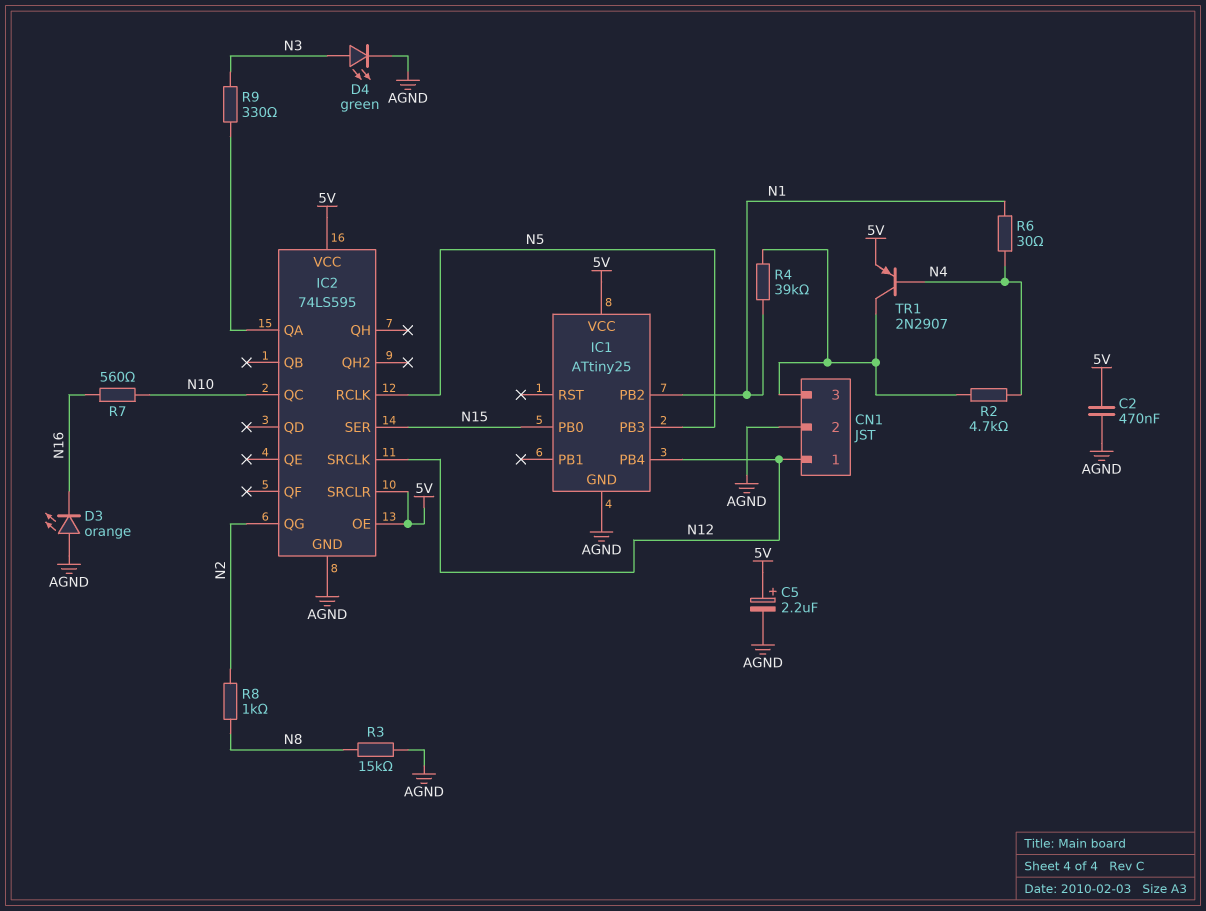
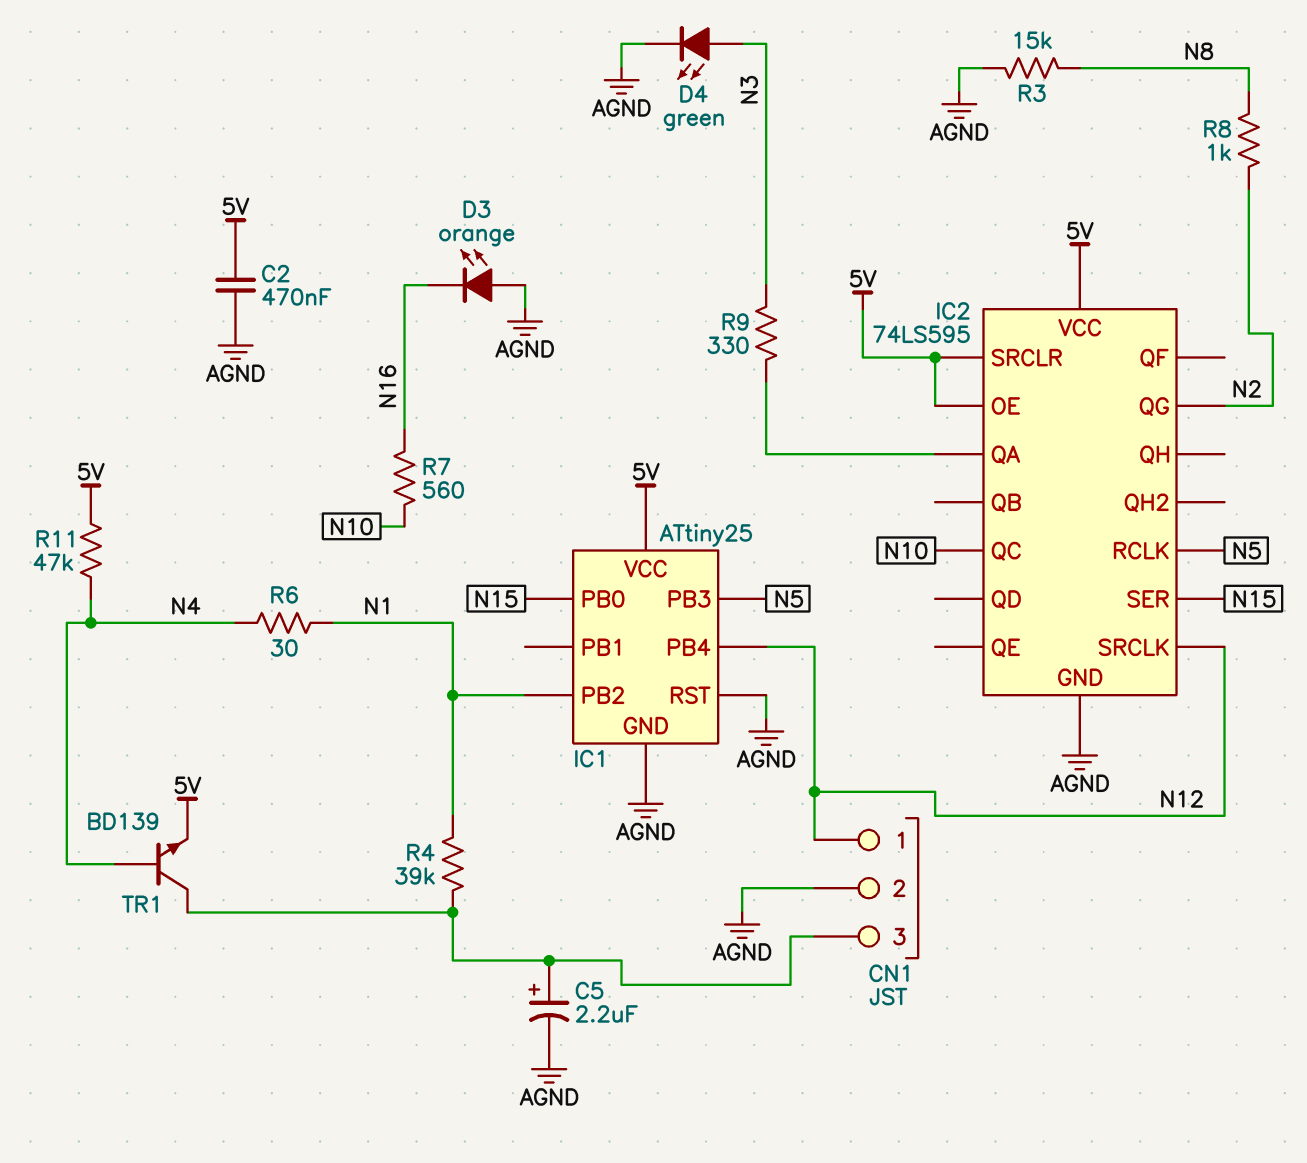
C5: 2.2uF (plus 5V, minus AGND) -> 2.2uF (plus CN1/3, minus AGND)
IC1 pin RST: none -> AGND
R2: 4.7k (CN1/3, N4) -> none
R11: none -> 47k (5V, N4)
TR1: PNP 2N2907 (B N4, C CN1/3, E 5V) -> NPN BD139 (B N4, C CN1/3, E 5V)

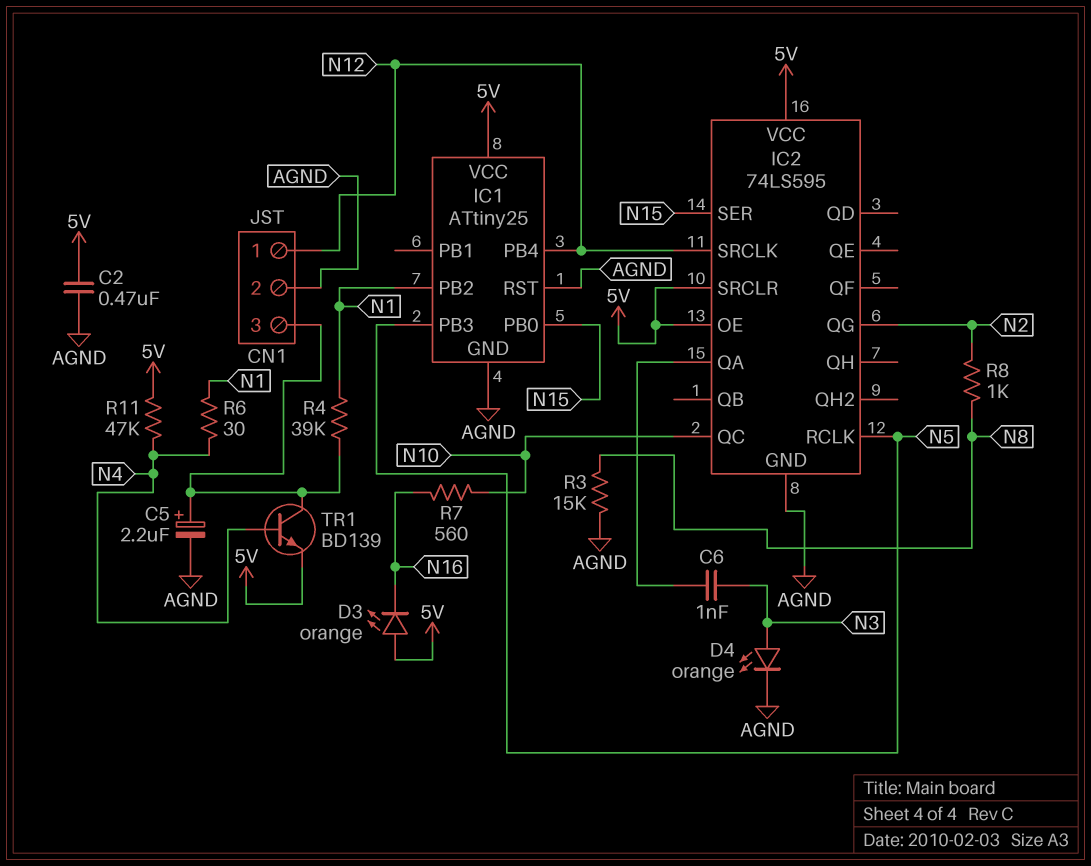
C6: none -> 1nF (IC2/QA, N3)
D3: LED orange (A AGND, K N16) -> LED orange (A 5V, K N16)
D4: LED green (A N3, K AGND) -> LED orange (A N3, K AGND)
R9: 330 (IC2/QA, N3) -> none

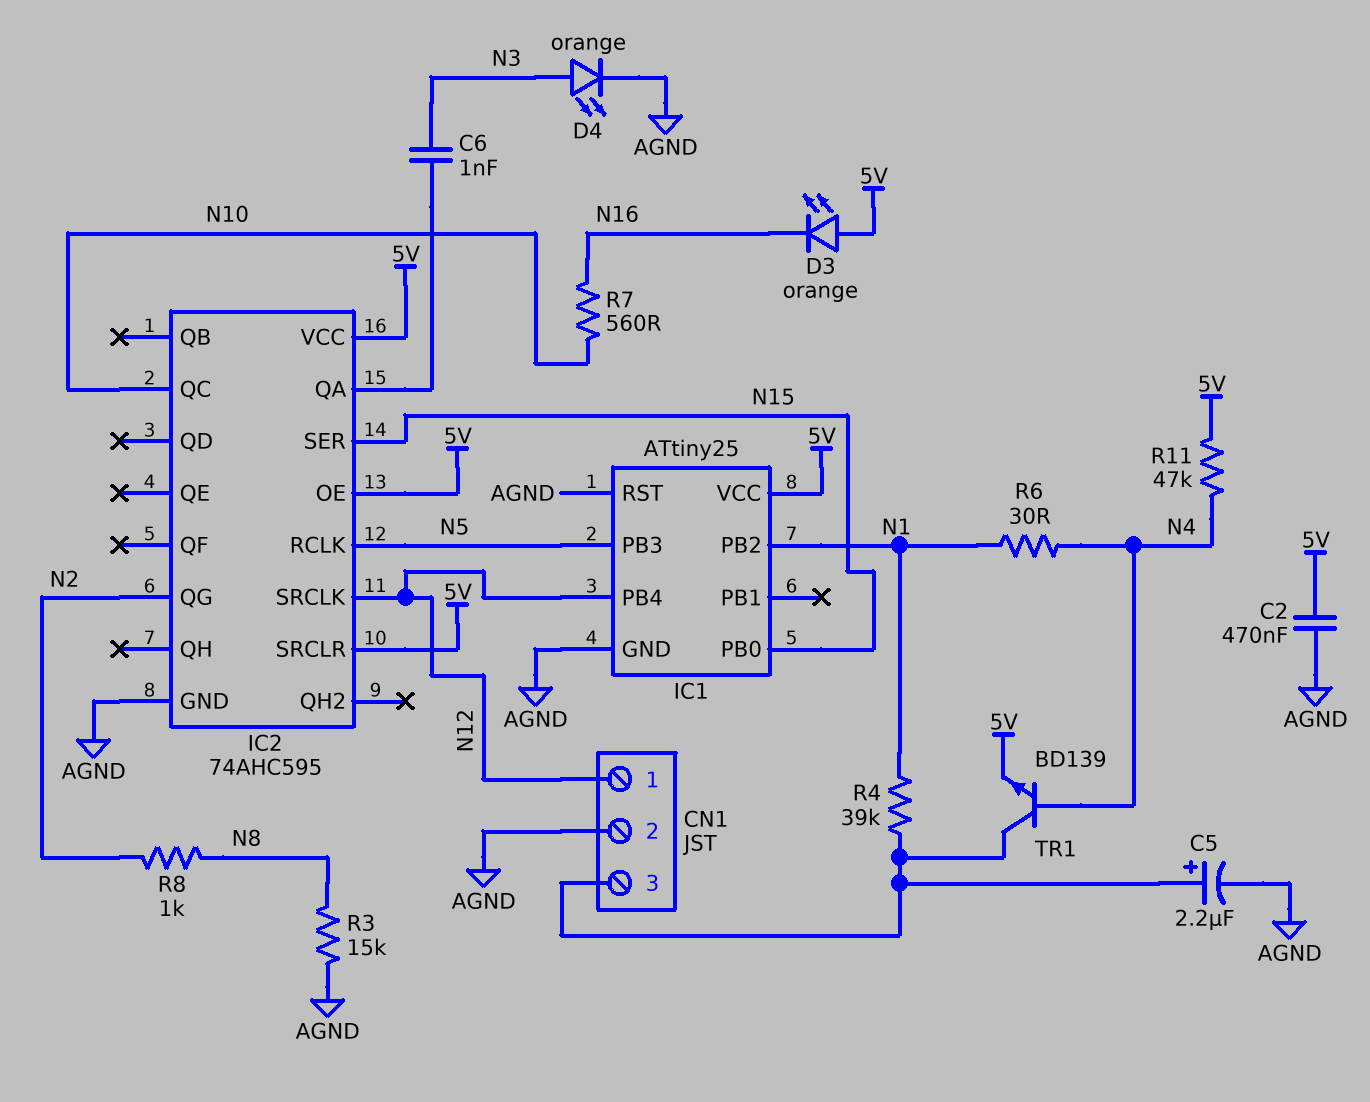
IC2: 74LS595 -> 74AHC595

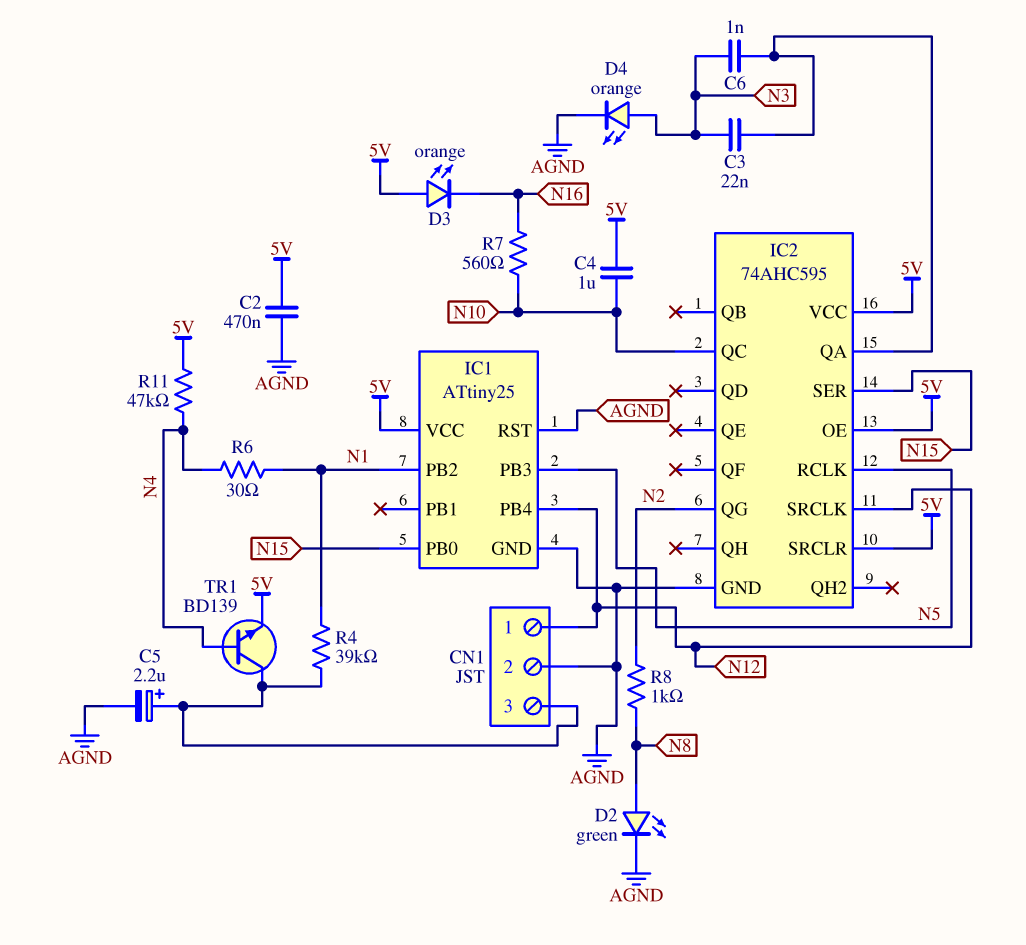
C3: none -> 22nF (IC2/QA, N3)
C4: none -> 1uF (5V, N10)
D2: none -> LED green (A N8, K AGND)
R3: 15k (AGND, N8) -> none

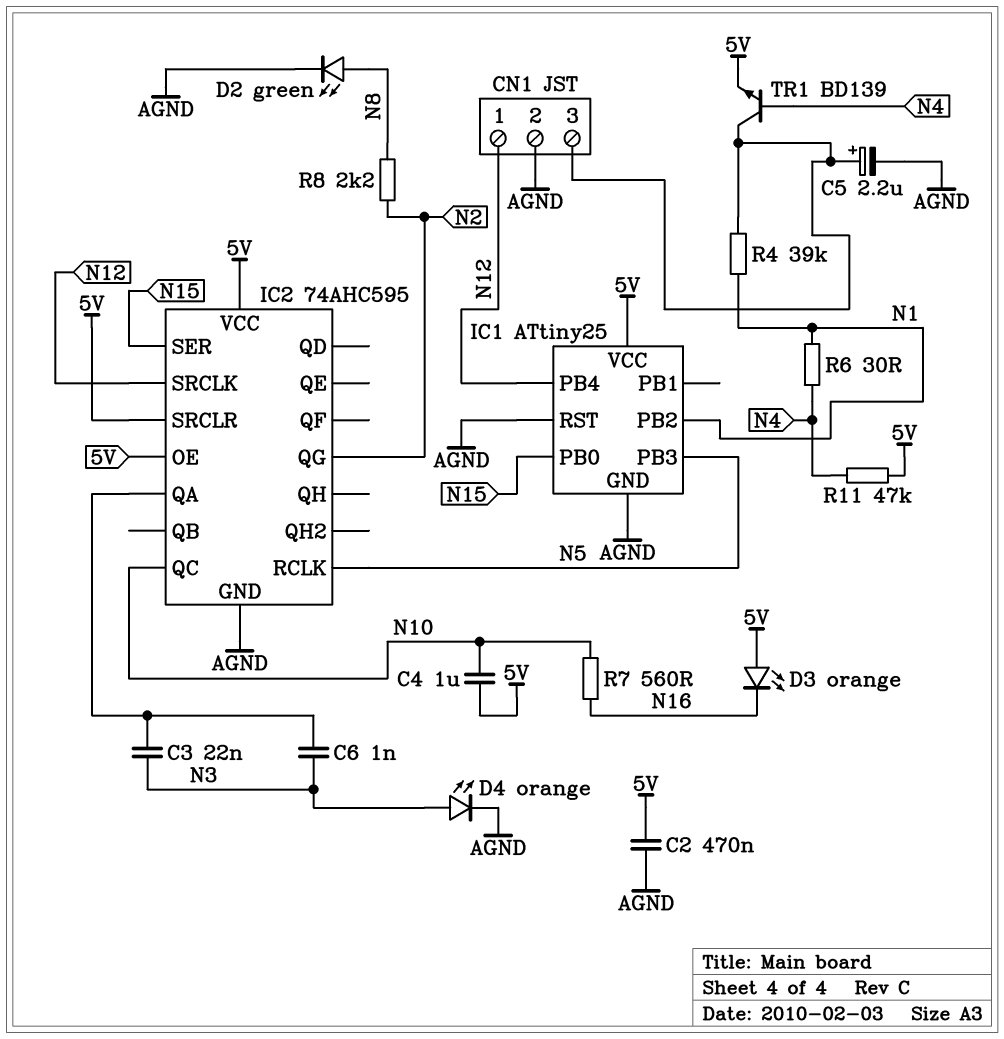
R8: 1k (N2, N8) -> 2.2k (N2, N8)

